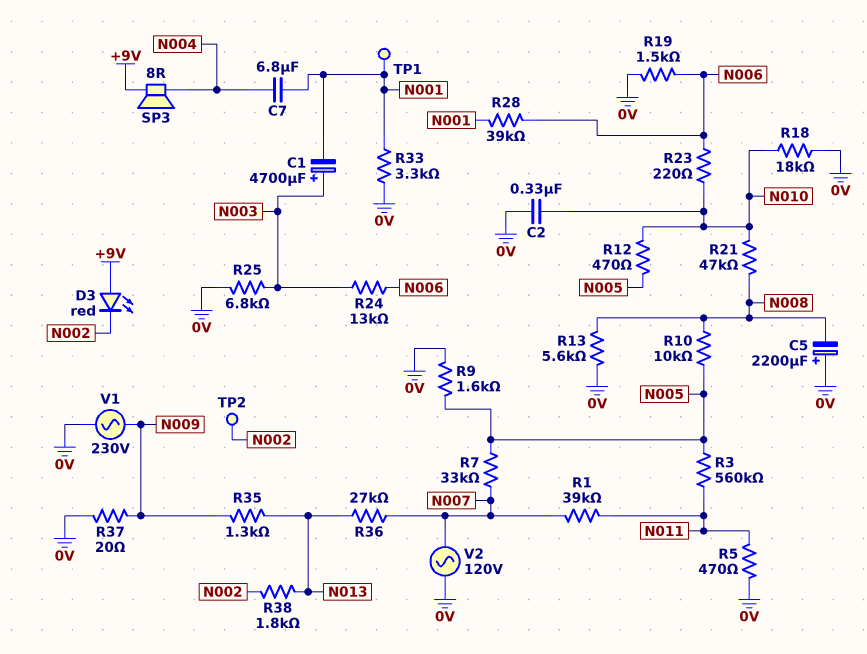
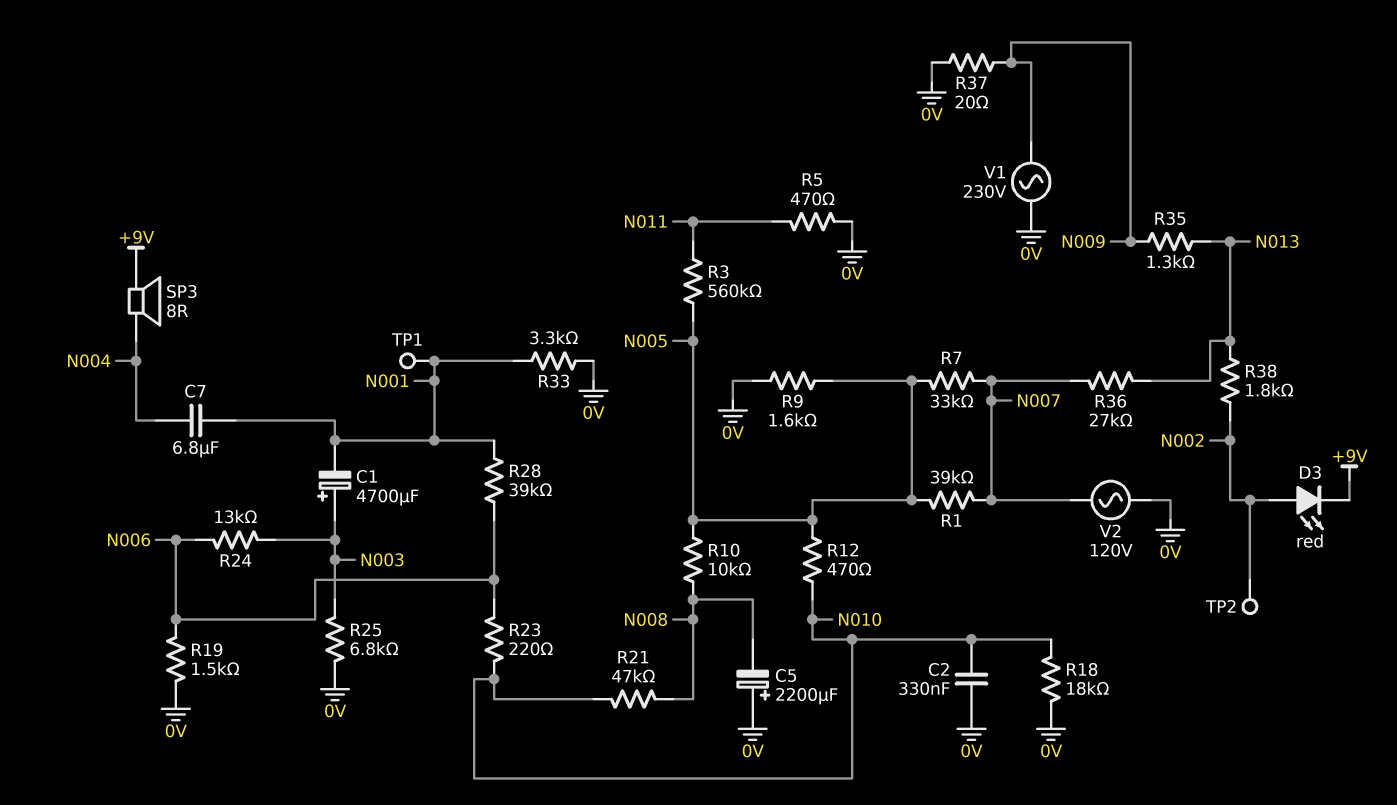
D3: LED red (A +9V, K N002) -> LED red (A N002, K +9V)
R1: 39k (N007, N011) -> 39k (N005, N007)
R13: 5.6k (0V, N008) -> none

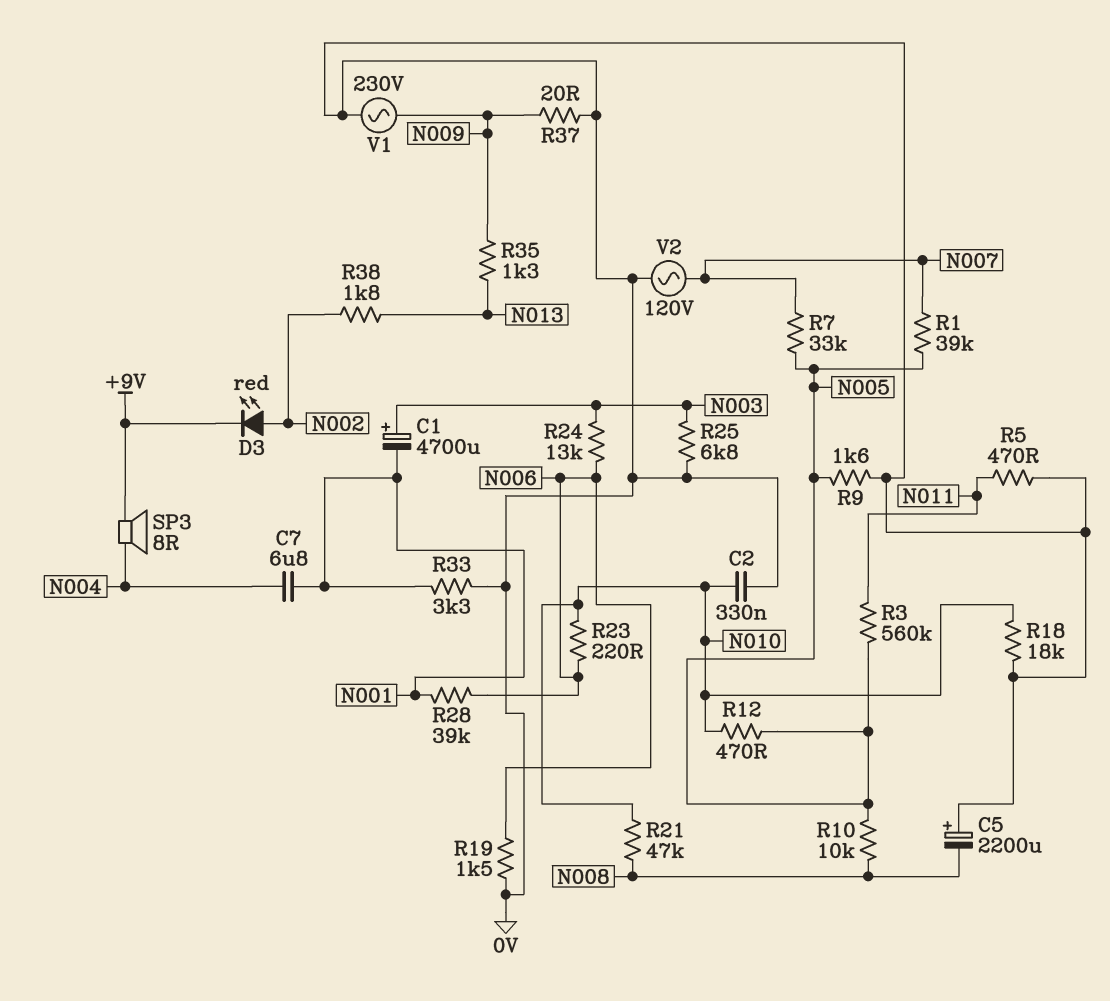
R36: 27k (N007, N013) -> none
TP1: test point (N001) -> none
TP2: test point (N002) -> none

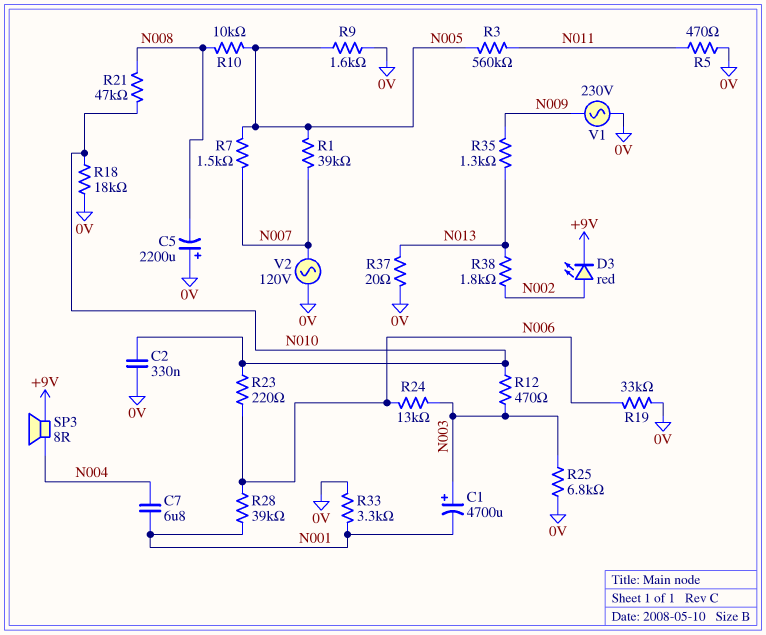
R7: 33k (N005, N007) -> 1.5k (N005, N007)
R12: 470 (N005, N010) -> 470 (N003, N010)
R19: 1.5k (0V, N006) -> 33k (0V, N006)
R37: 20 (0V, N009) -> 20 (0V, N013)

